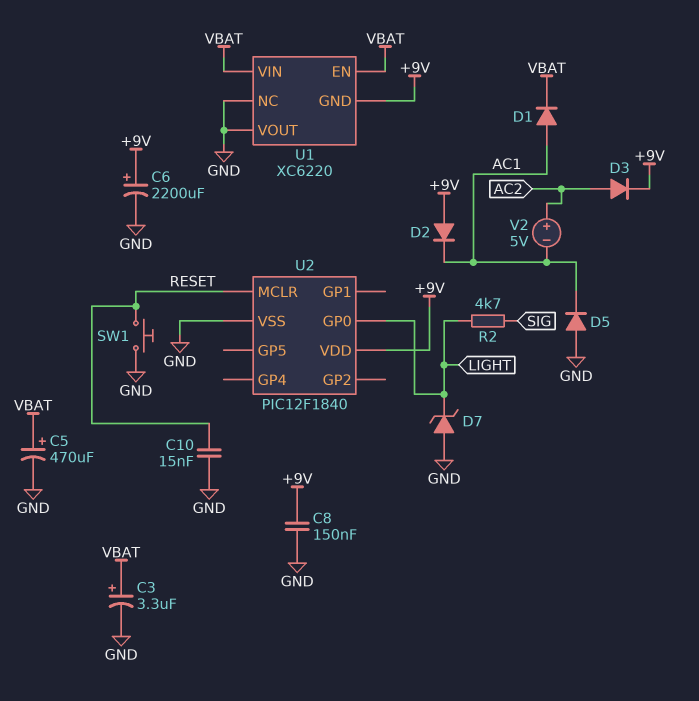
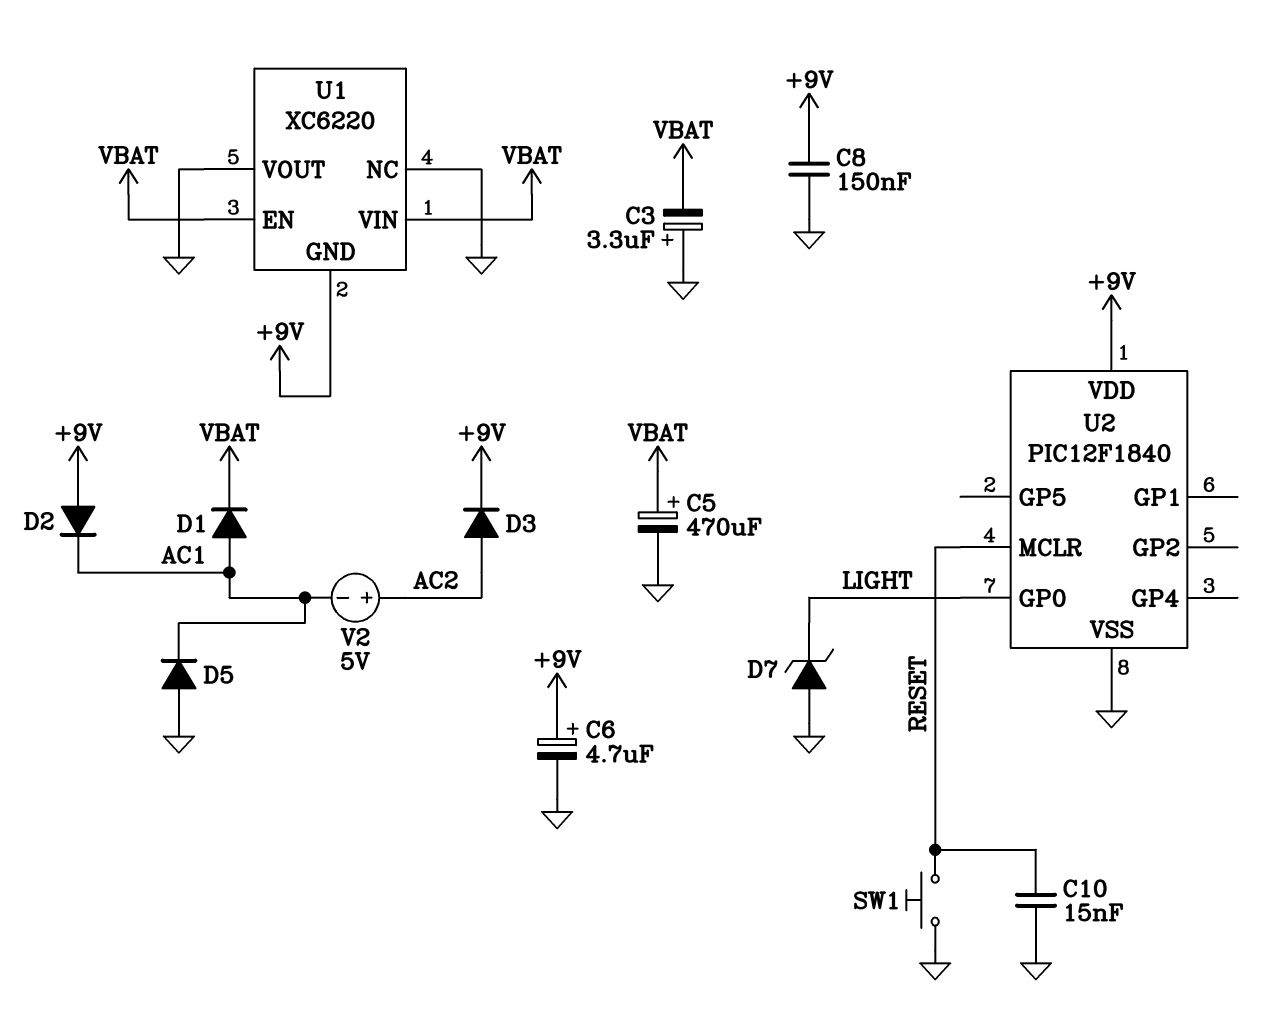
C3: 3.3uF (plus VBAT, minus GND) -> 3.3uF (plus GND, minus VBAT)
C6: 2200uF (plus +9V, minus GND) -> 4.7uF (plus +9V, minus GND)
R2: 4.7k (LIGHT, SIG) -> none

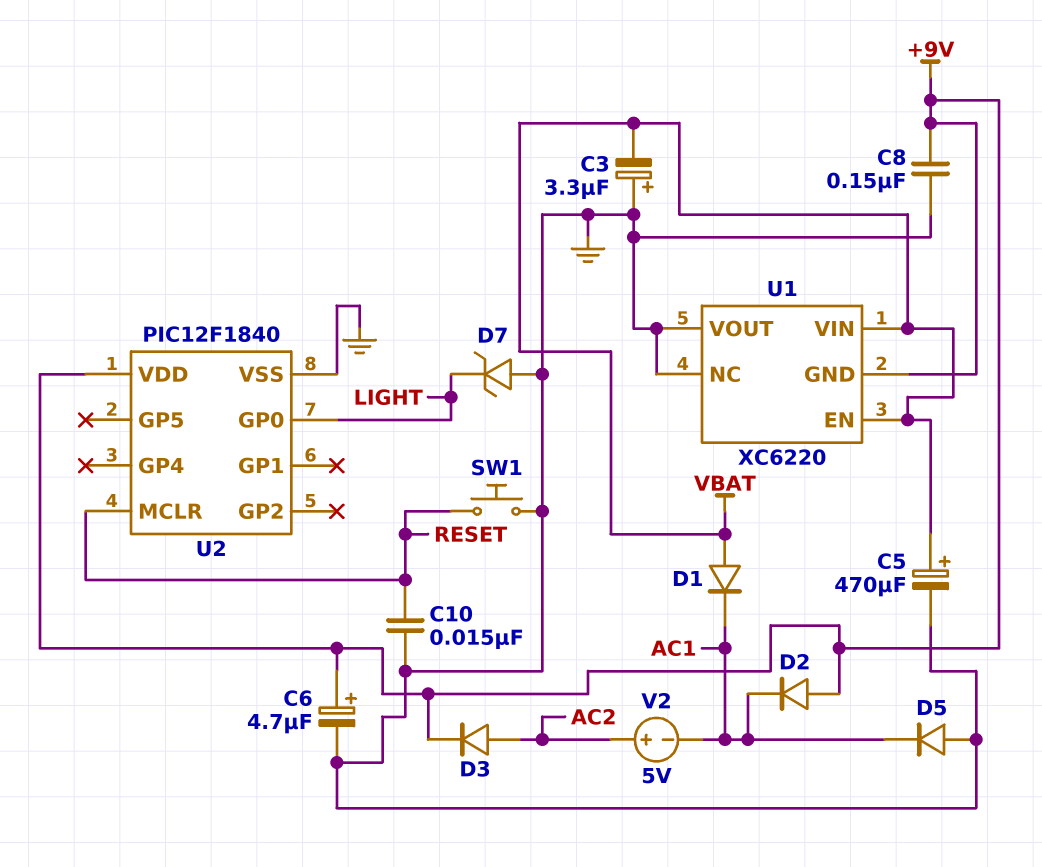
D1: diode (A AC1, K VBAT) -> diode (A VBAT, K AC1)

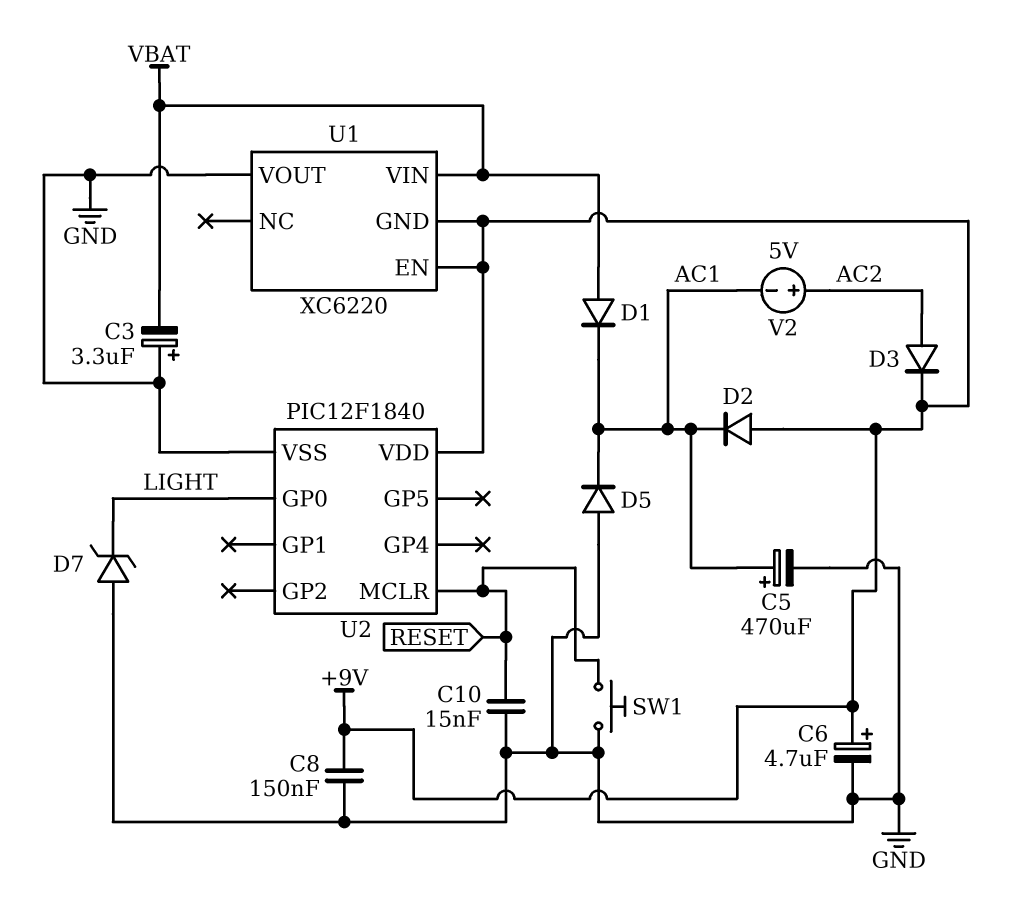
C5: 470uF (plus VBAT, minus GND) -> 470uF (plus AC1, minus GND)
U1 pin EN: VBAT -> +9V
U1 pin NC: GND -> none

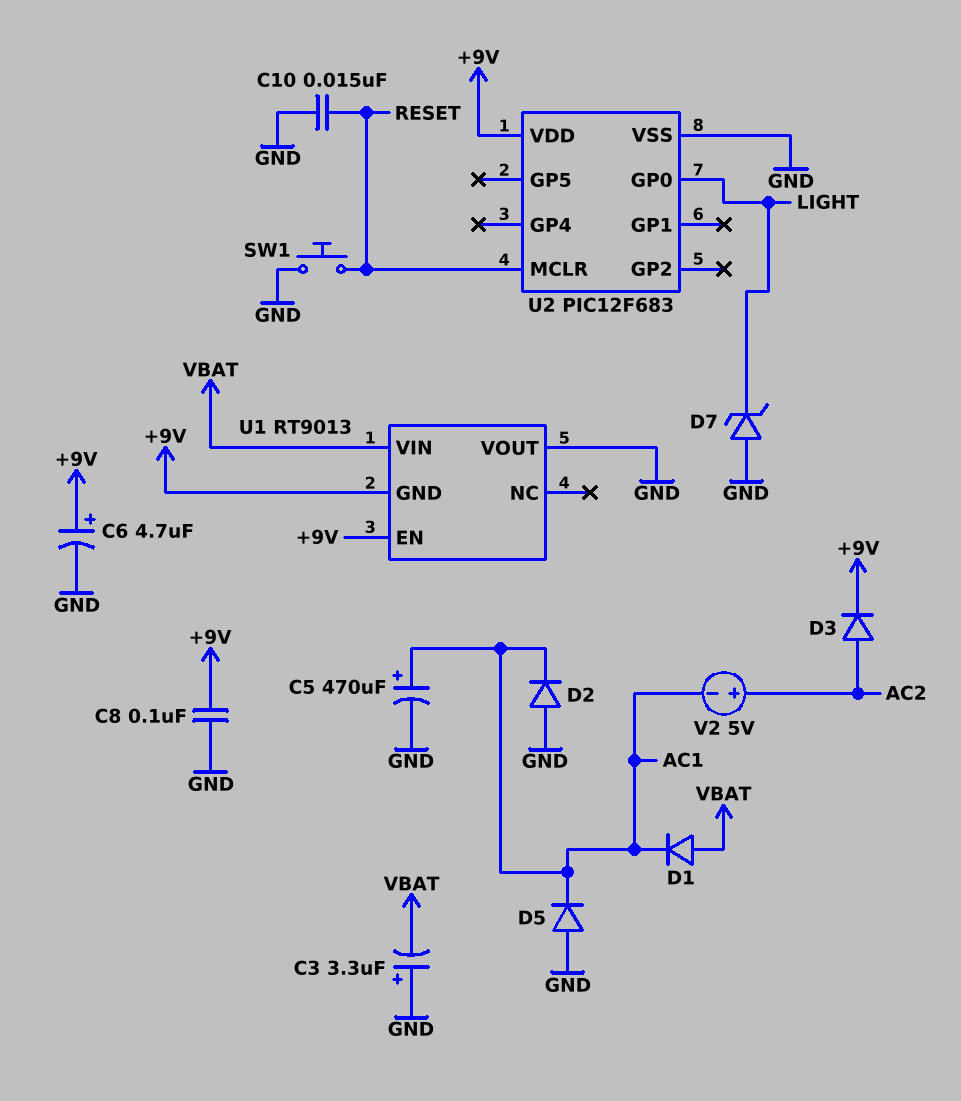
C8: 150nF (+9V, GND) -> 100nF (+9V, GND)
D2: diode (A +9V, K AC1) -> diode (A GND, K AC1)
U1: XC6220 -> RT9013
U2: PIC12F1840 -> PIC12F683

